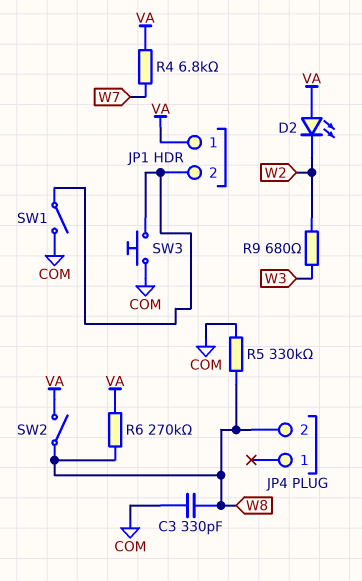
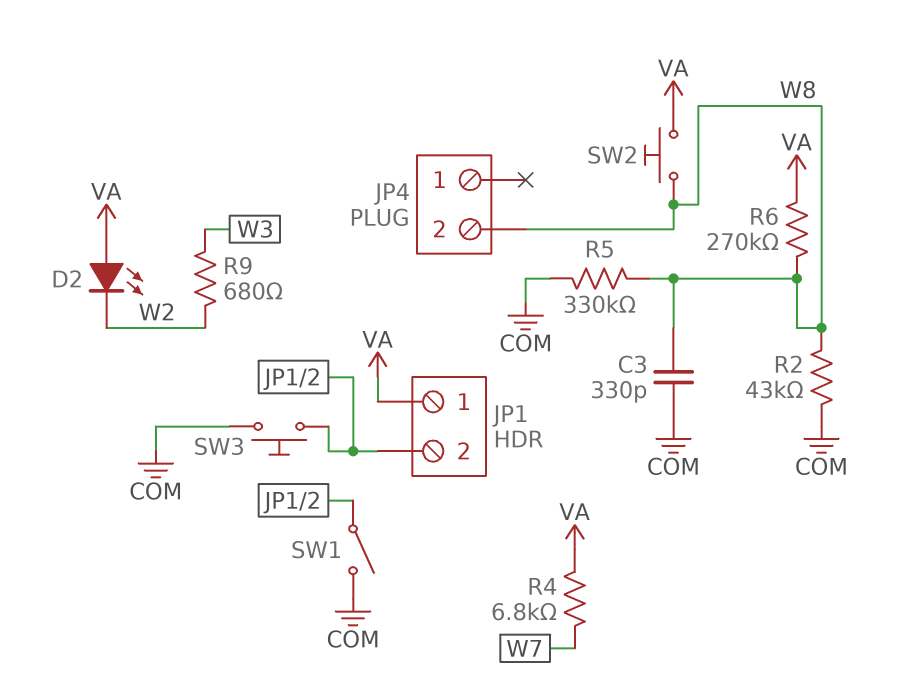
R2: none -> 43k (COM, W8)
SW2: switch (VA, W8) -> button (VA, W8)

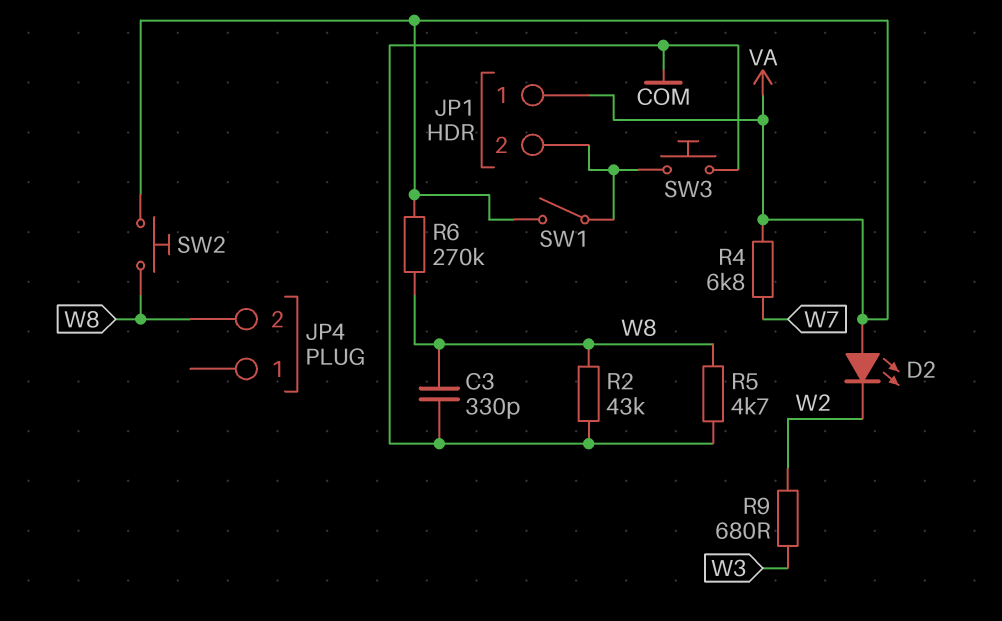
R5: 330k (COM, W8) -> 4.7k (COM, W8)
SW1: switch (COM, JP1/2) -> switch (JP1/2, VA)

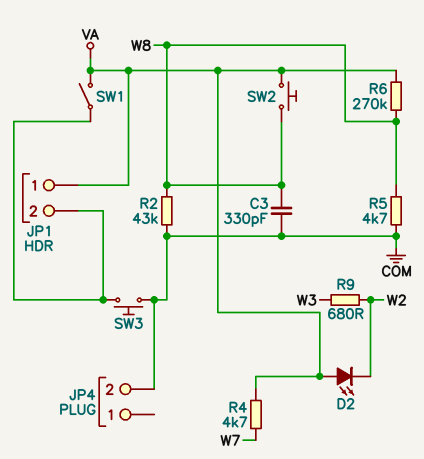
JP4 pin 2: W8 -> COM
R4: 6.8k (VA, W7) -> 4.7k (VA, W7)

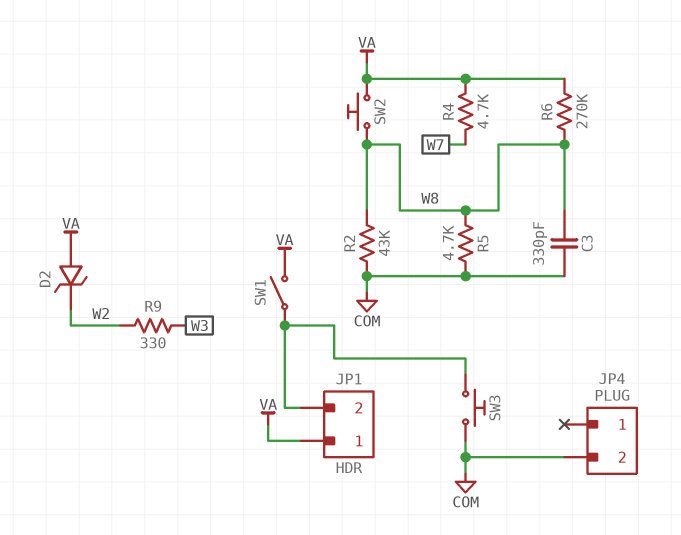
D2: LED (A VA, K W2) -> zener (A VA, K W2)
R9: 680 (W2, W3) -> 330 (W2, W3)

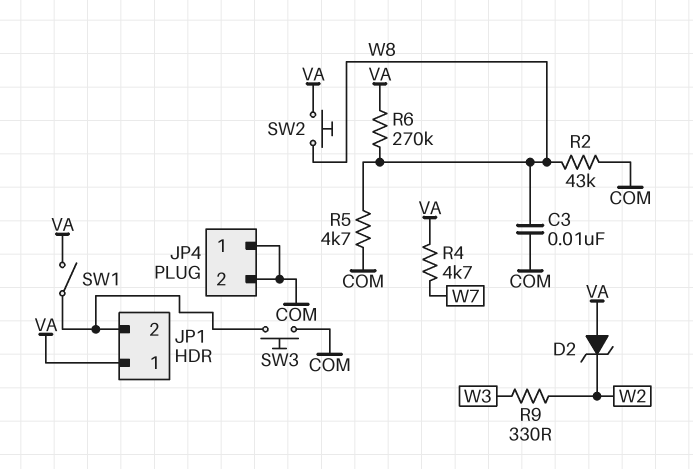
C3: 330pF (COM, W8) -> 10nF (COM, W8)
JP4 pin 1: none -> COM

